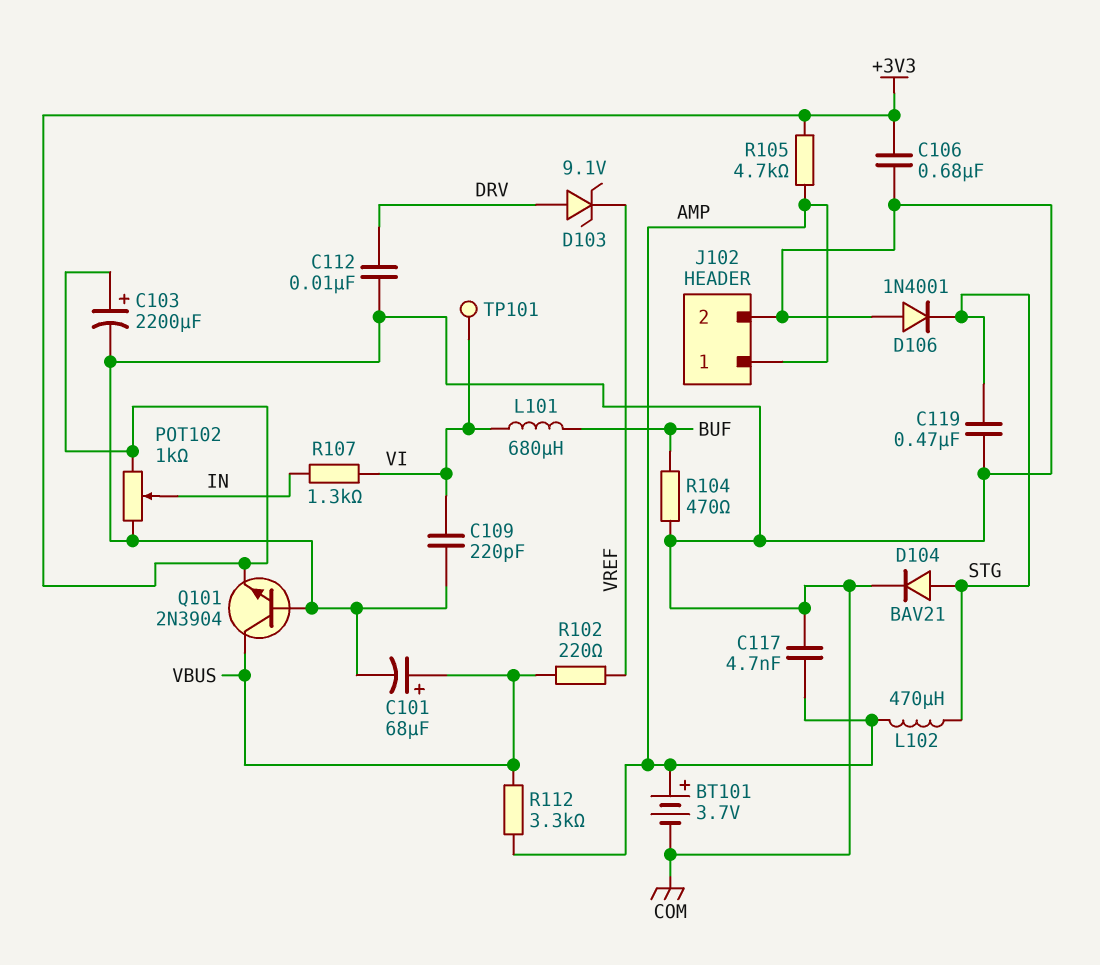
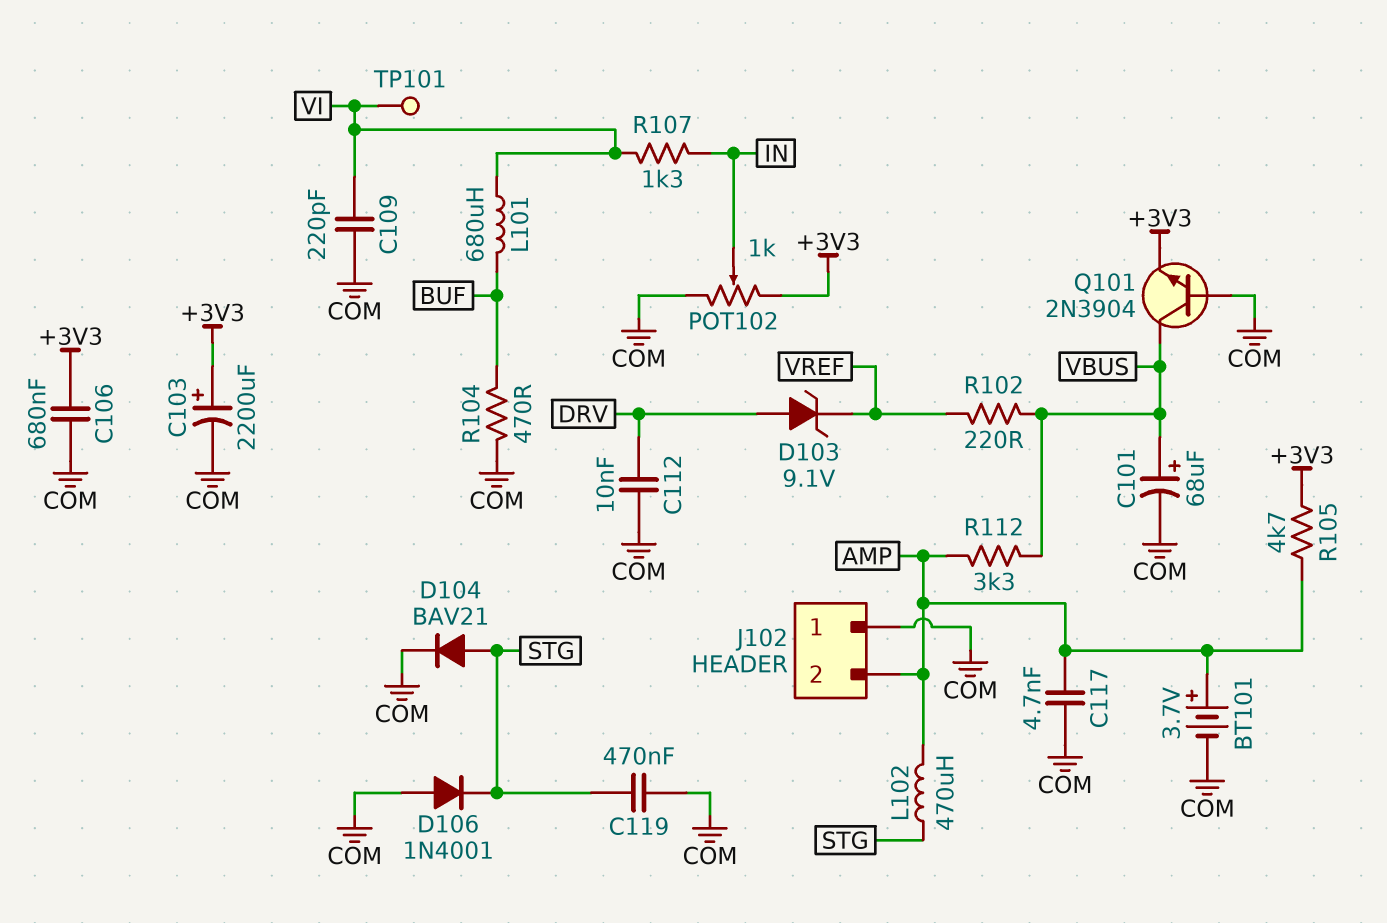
J102 pin 1: AMP -> COM
J102 pin 2: COM -> AMP

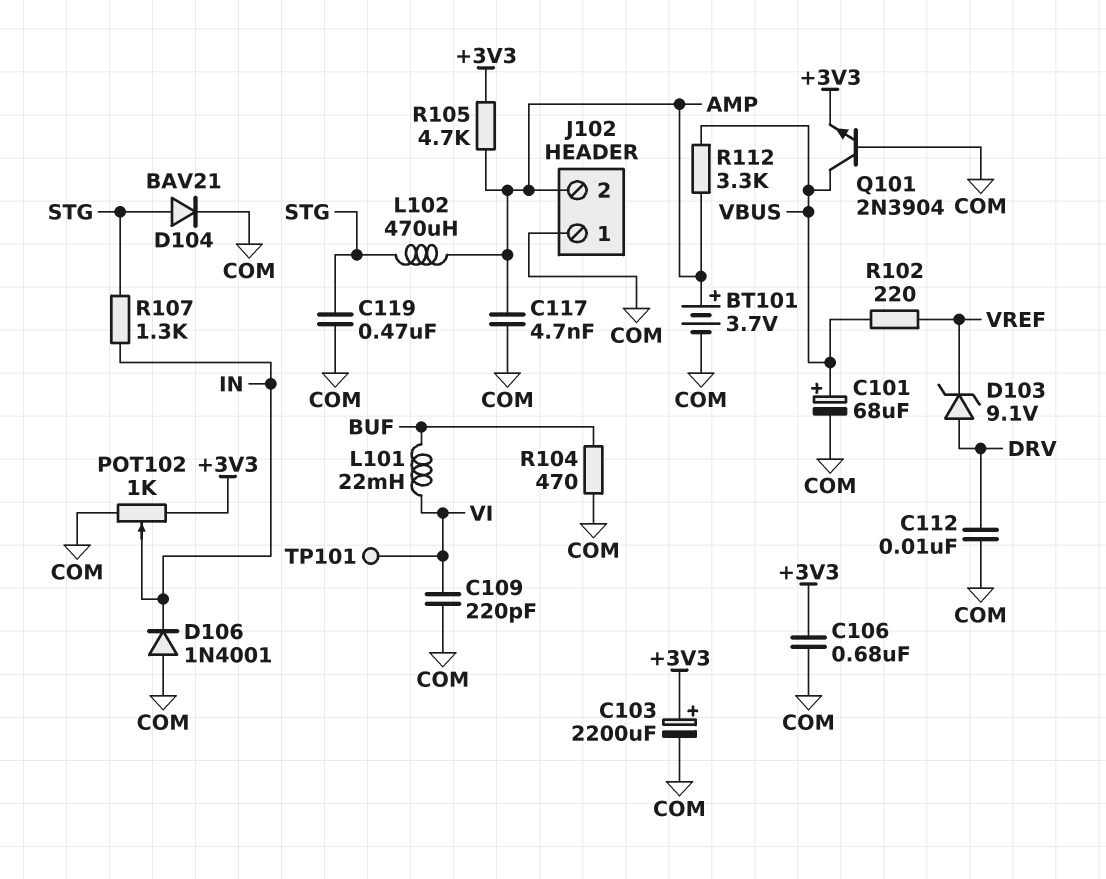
D106: diode 1N4001 (A COM, K STG) -> diode 1N4001 (A COM, K IN)
L101: 680uH (BUF, VI) -> 22mH (BUF, VI)
R107: 1.3k (IN, VI) -> 1.3k (IN, STG)

